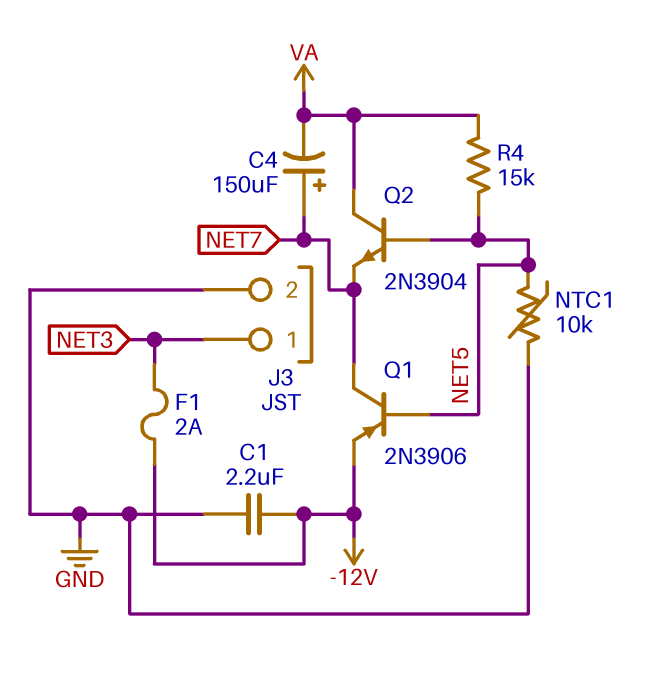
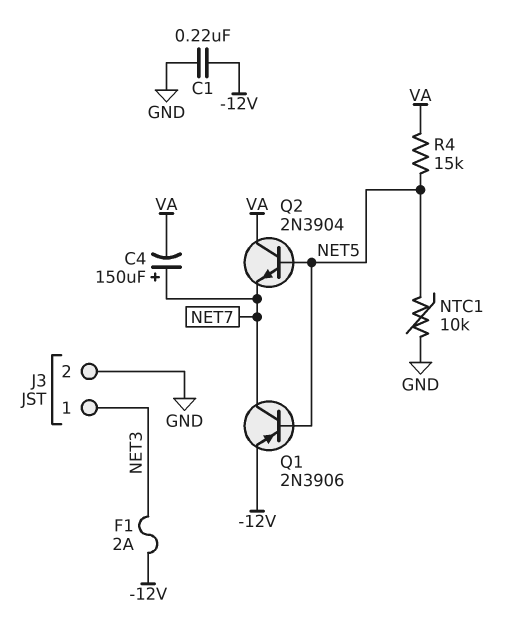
C1: 2.2uF (-12V, GND) -> 220nF (-12V, GND)

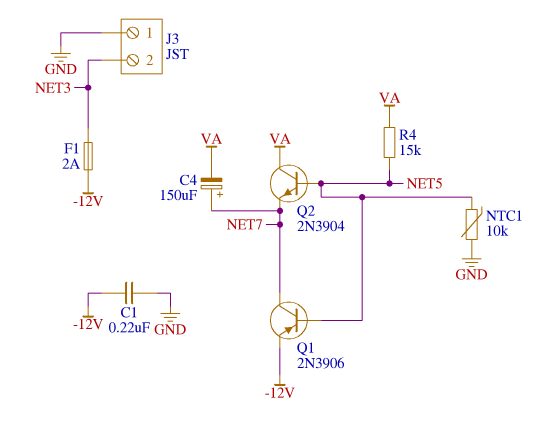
J3 pin 1: NET3 -> GND
J3 pin 2: GND -> NET3

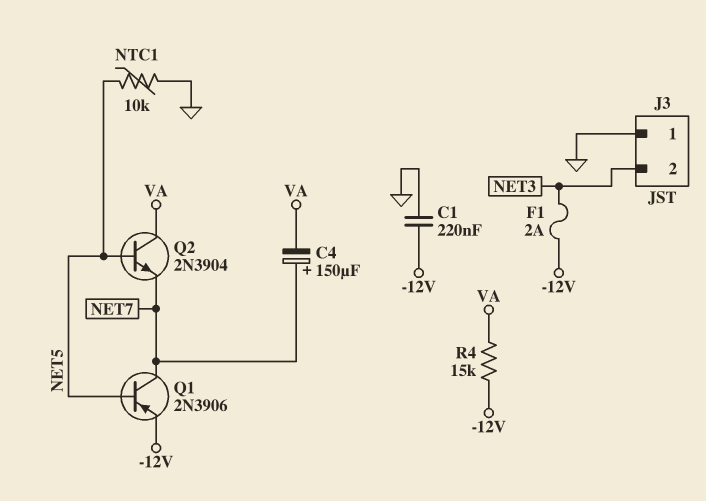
R4: 15k (NET5, VA) -> 15k (-12V, VA)

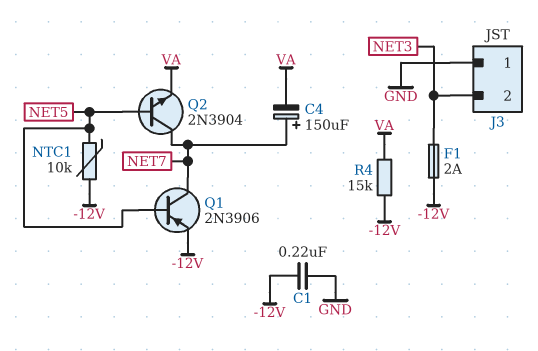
NTC1: 10k (GND, NET5) -> 10k (-12V, NET5)
Q2: NPN 2N3904 (B NET5, C VA, E NET7) -> NPN 2N3904 (B NET5, C NET7, E VA)

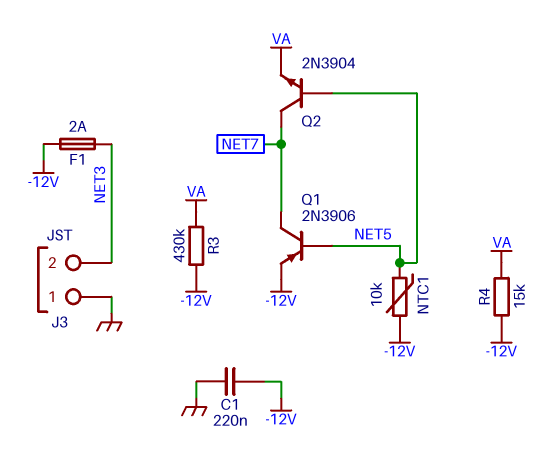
C4: 150uF (plus NET7, minus VA) -> none
R3: none -> 430k (-12V, VA)

